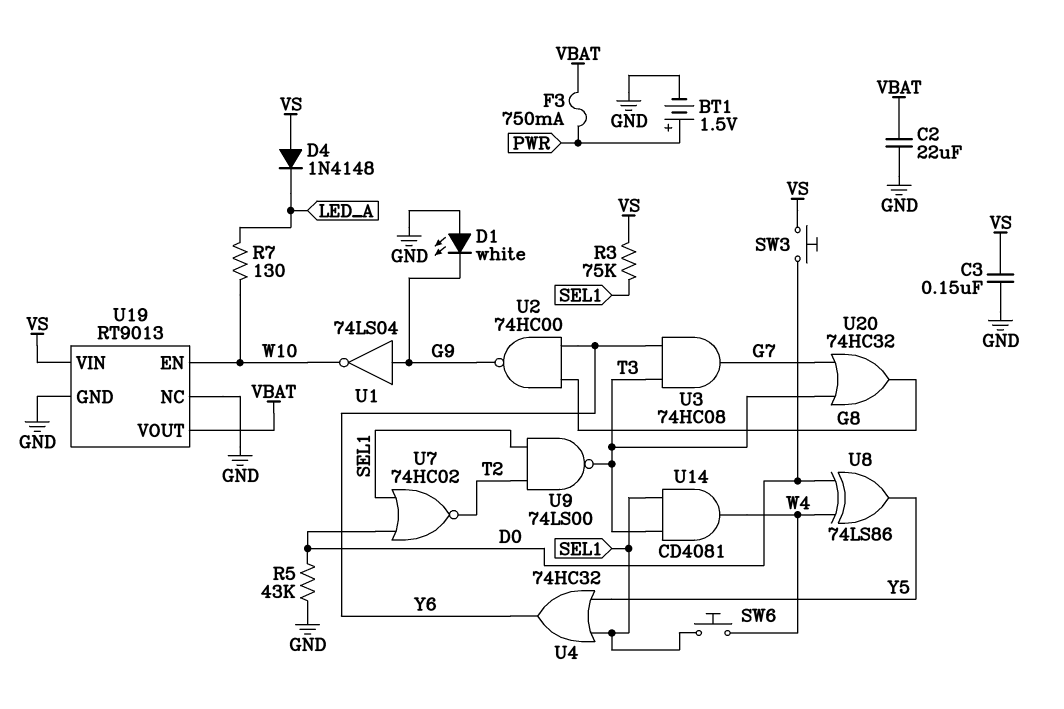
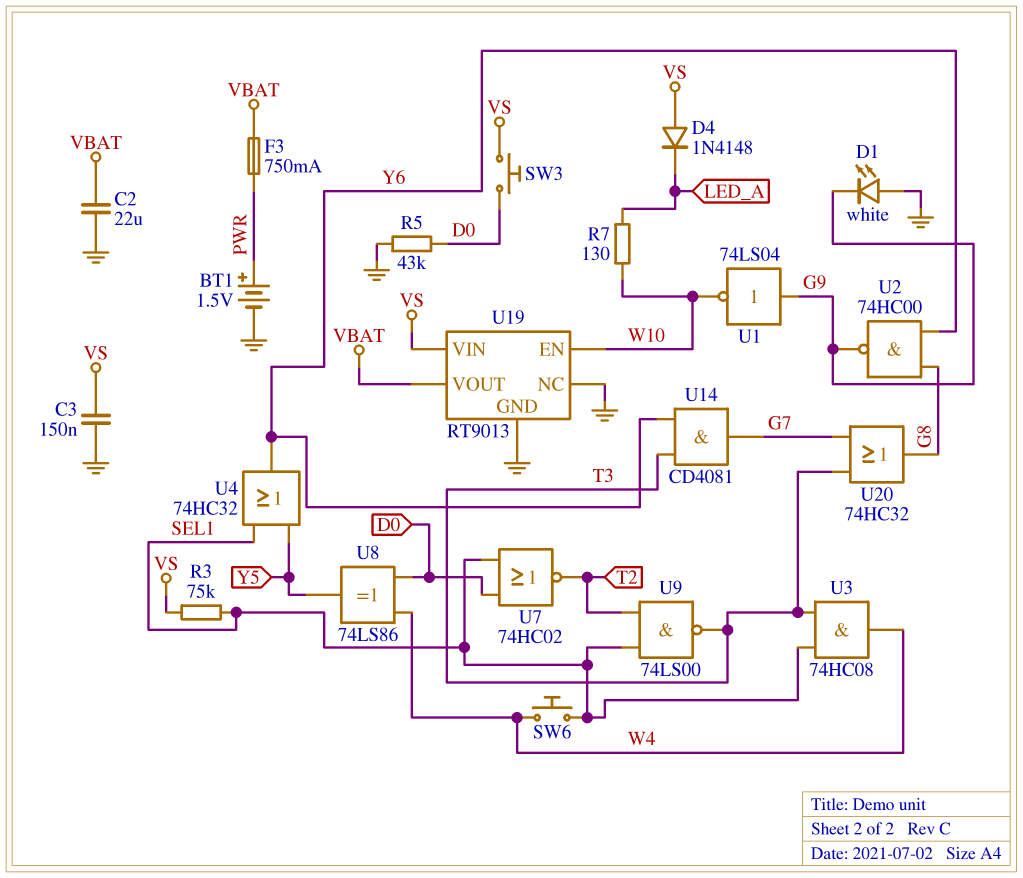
U3: AND 74HC08 (in T3, in Y6, out G7) -> AND 74HC08 (in SEL1, in T3, out W4)
U14: AND CD4081 (in SEL1, in T3, out W4) -> AND CD4081 (in T3, in Y6, out G7)

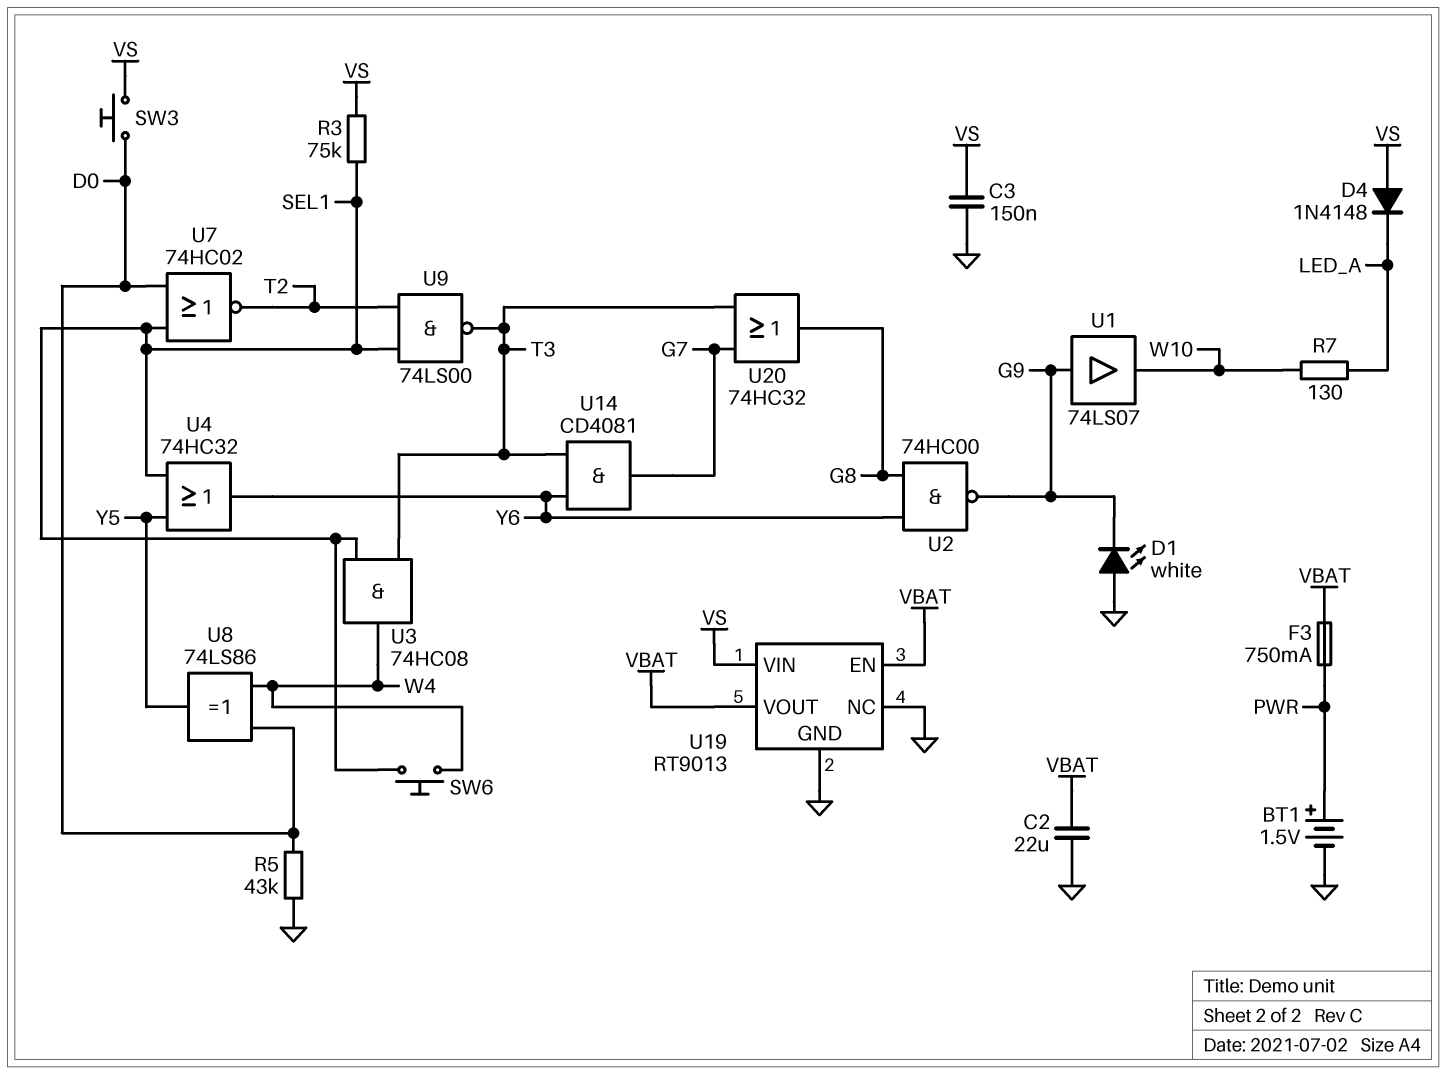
U1: NOT 74LS04 (in G9, out W10) -> buffer 74LS07 (in G9, out W10)
U19 pin EN: W10 -> VBAT

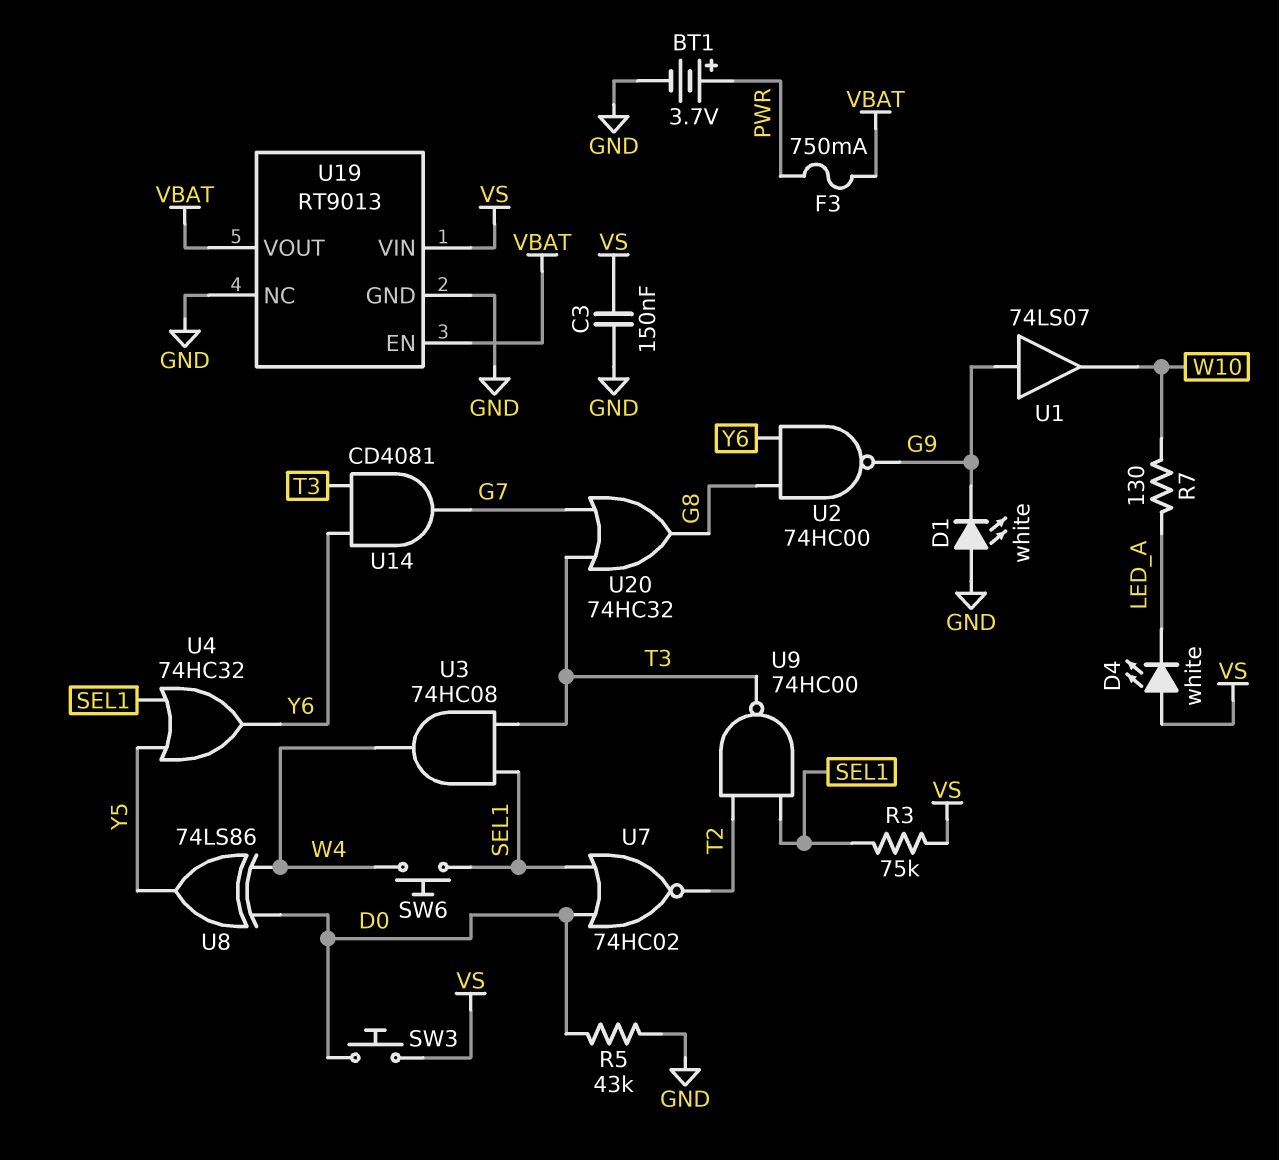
BT1: 1.5V (plus PWR, minus GND) -> 3.7V (plus PWR, minus GND)
C2: 22uF (GND, VBAT) -> none
D4: diode 1N4148 (A VS, K LED_A) -> LED white (A VS, K LED_A)
U9: NAND 74LS00 (in SEL1, in T2, out T3) -> NAND 74HC00 (in SEL1, in T2, out T3)

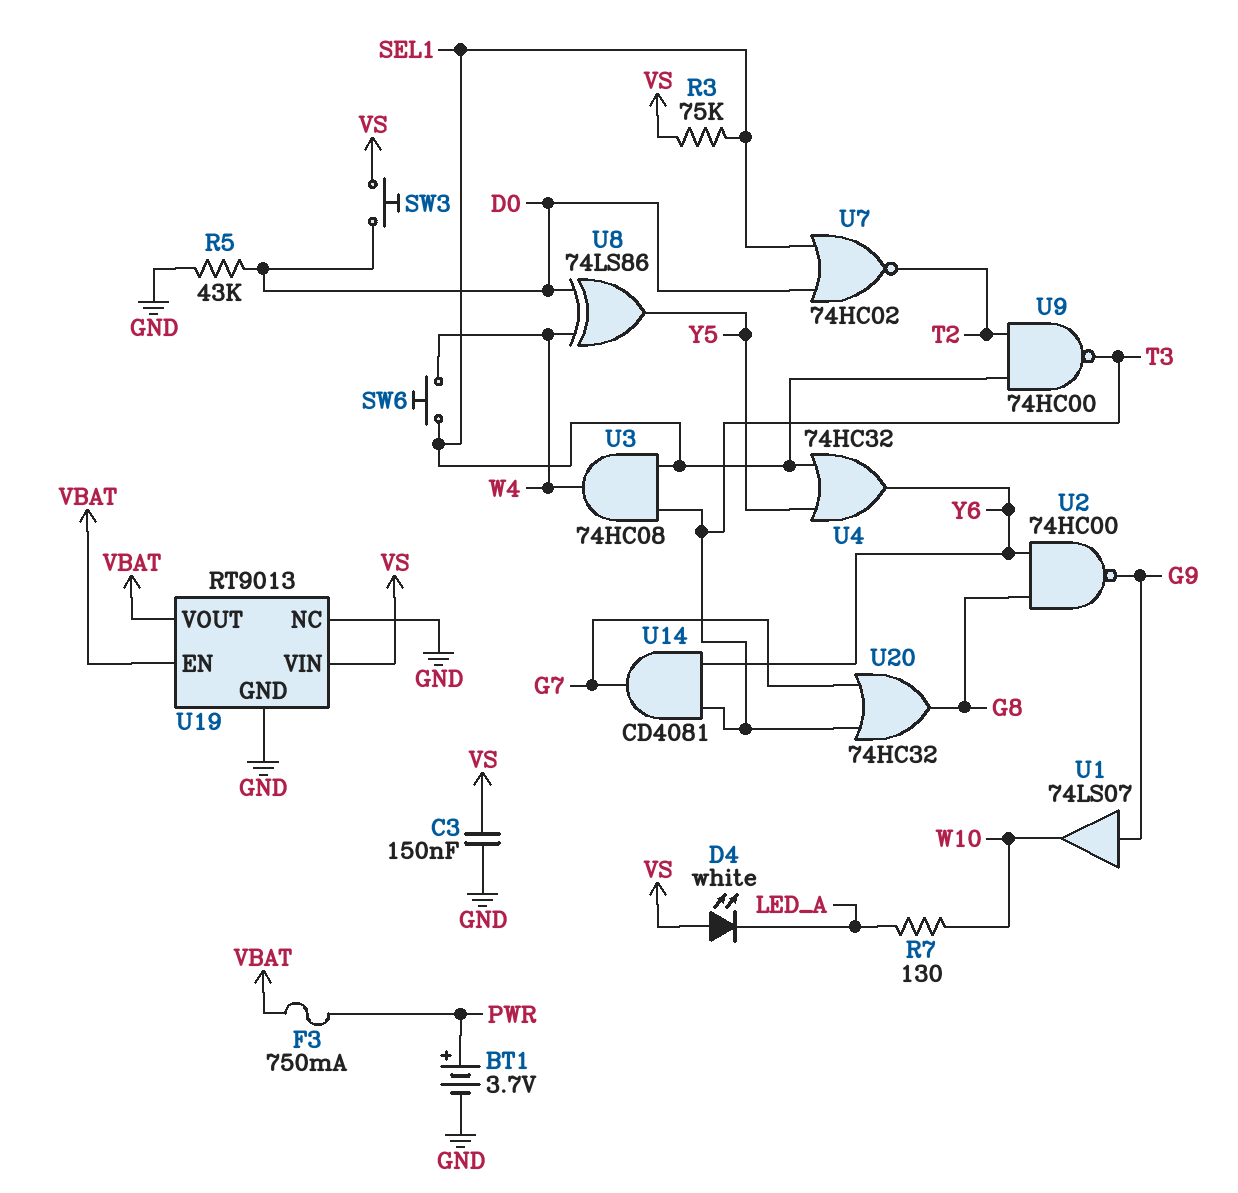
D1: LED white (A GND, K G9) -> none

